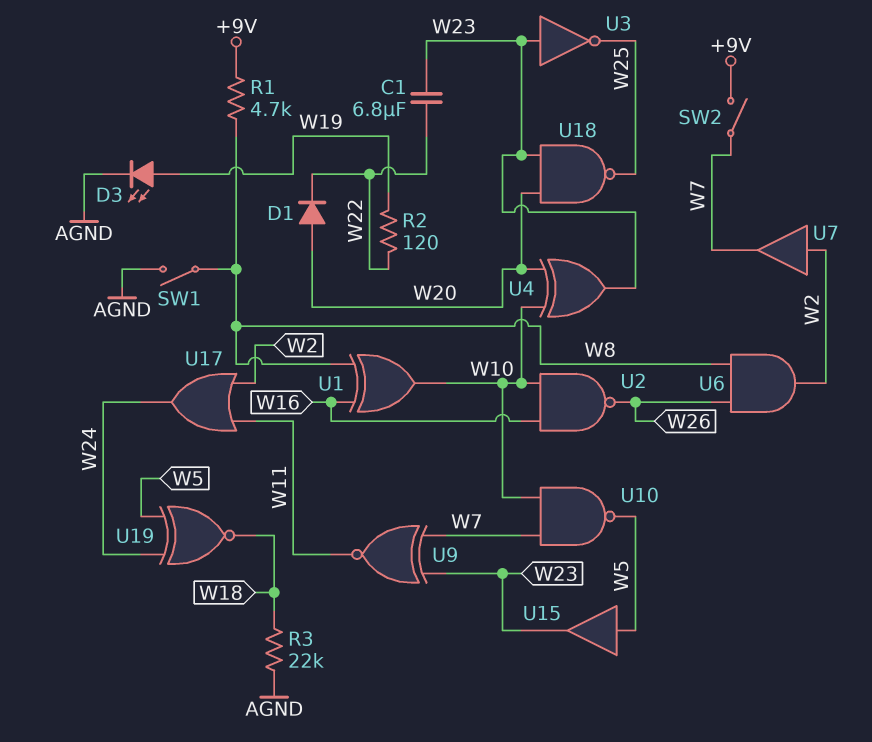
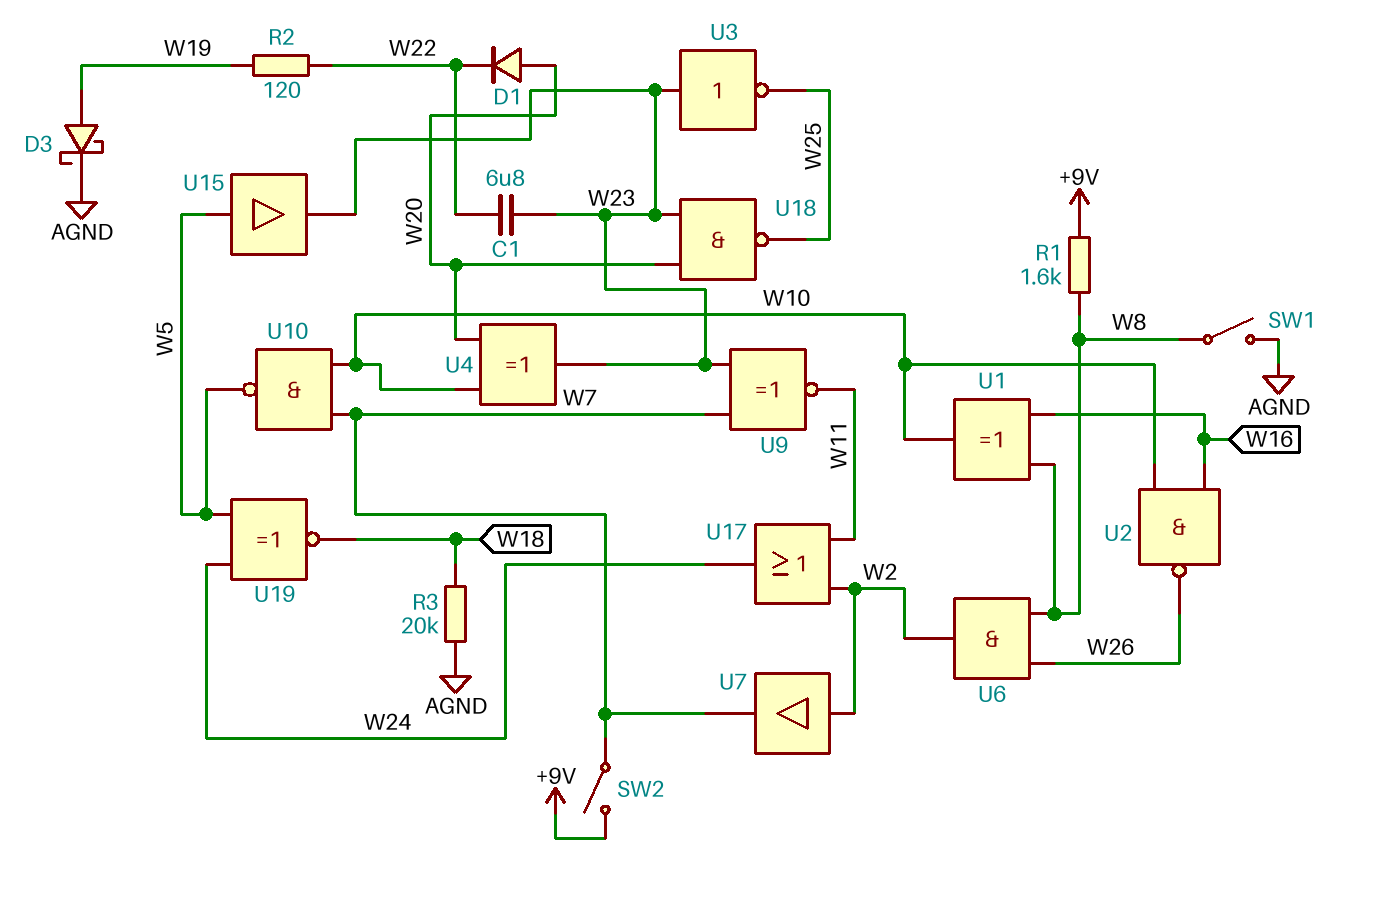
D3: LED (A W19, K AGND) -> schottky (A W19, K AGND)
R1: 4.7k (+9V, W8) -> 1.6k (+9V, W8)
R3: 22k (AGND, W18) -> 20k (AGND, W18)

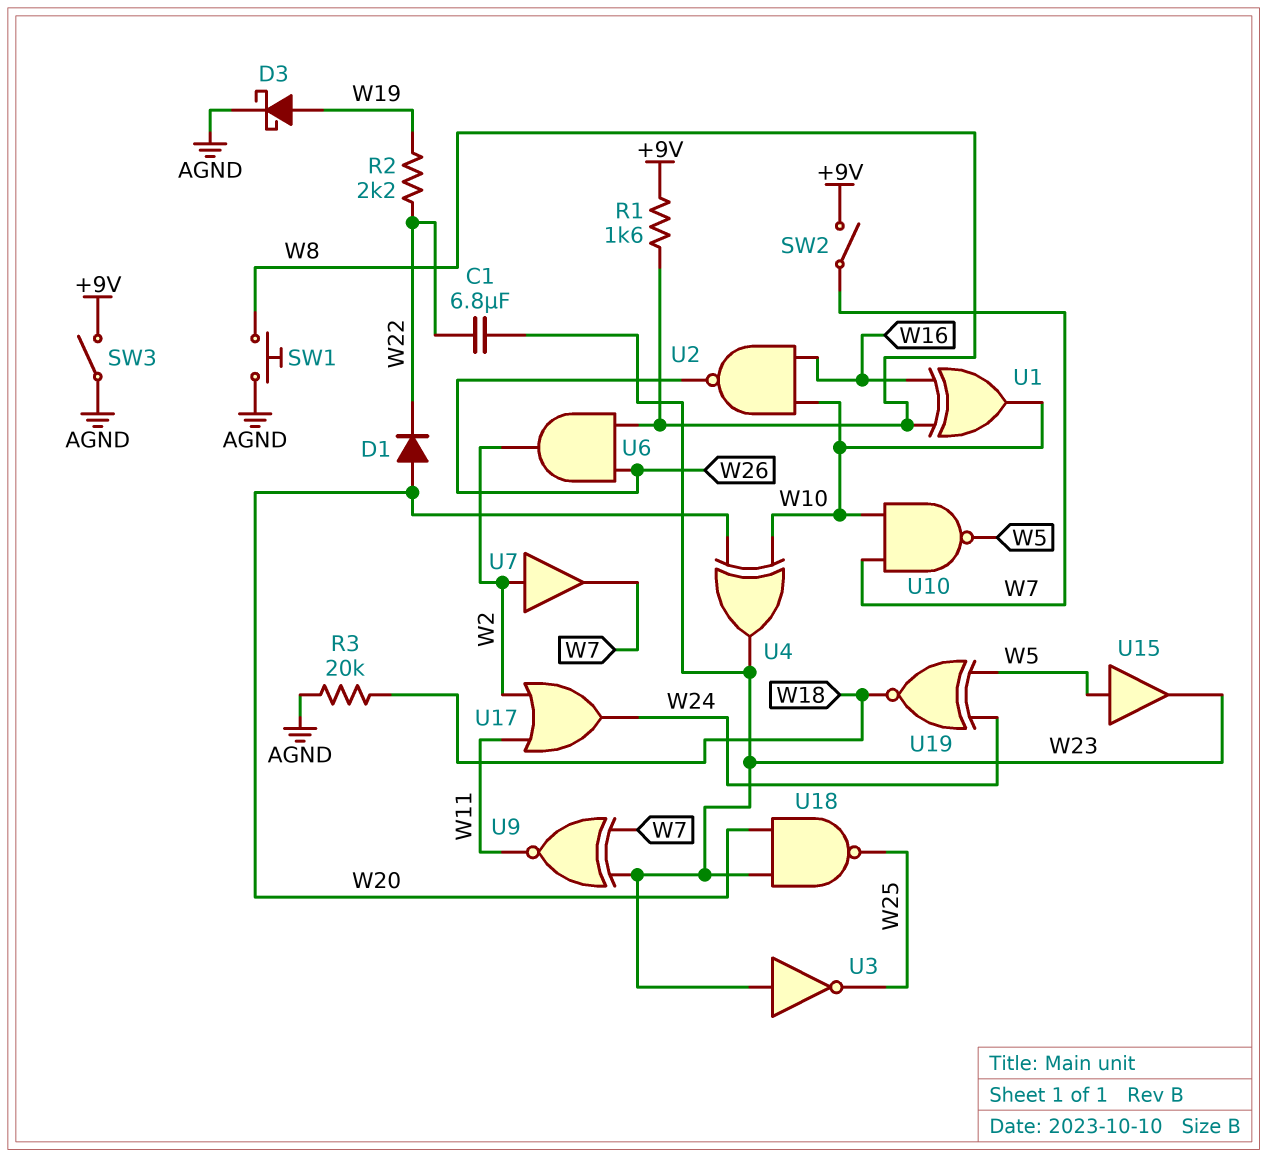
R2: 120 (W19, W22) -> 2.2k (W19, W22)
SW1: switch (AGND, W8) -> button (AGND, W8)
SW3: none -> switch (+9V, AGND)

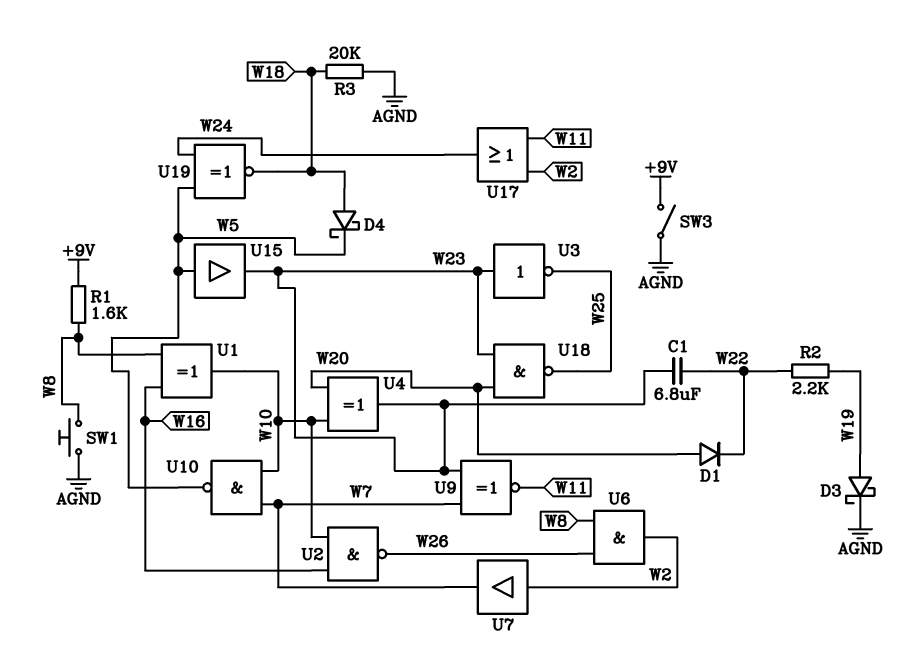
D4: none -> schottky (A W18, K W5)
SW2: switch (+9V, W7) -> none

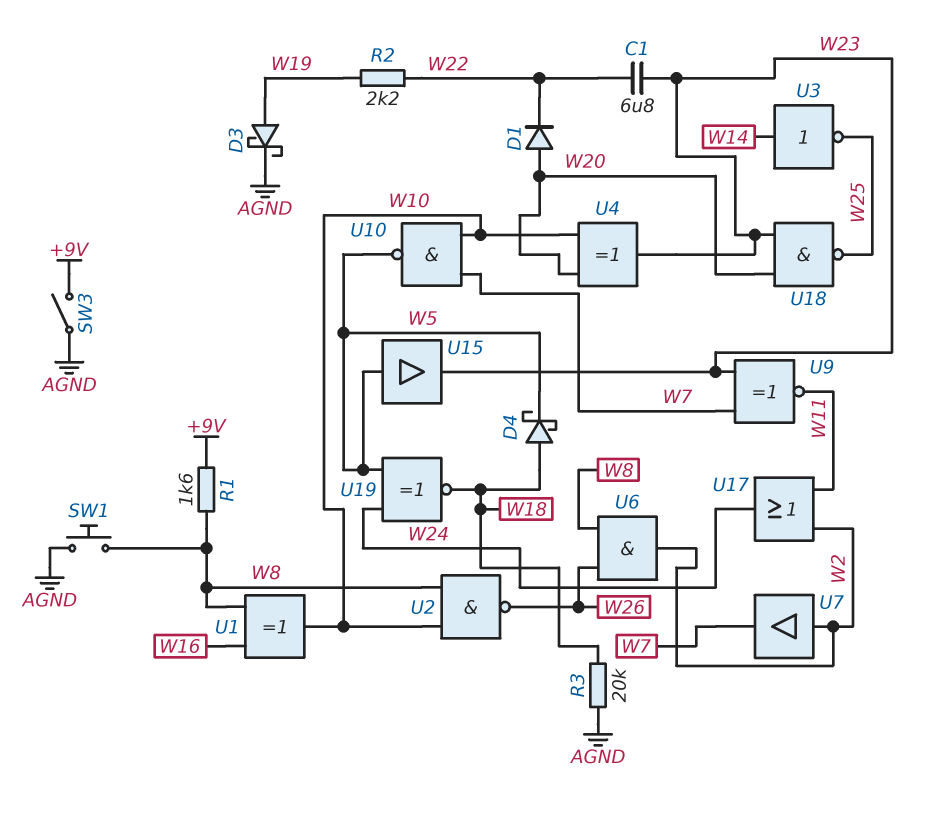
U2: NAND (in W10, in W16, out W26) -> NAND (in W8, in W10, out W26)
U3: NOT (in W23, out W25) -> NOT (in W14, out W25)

